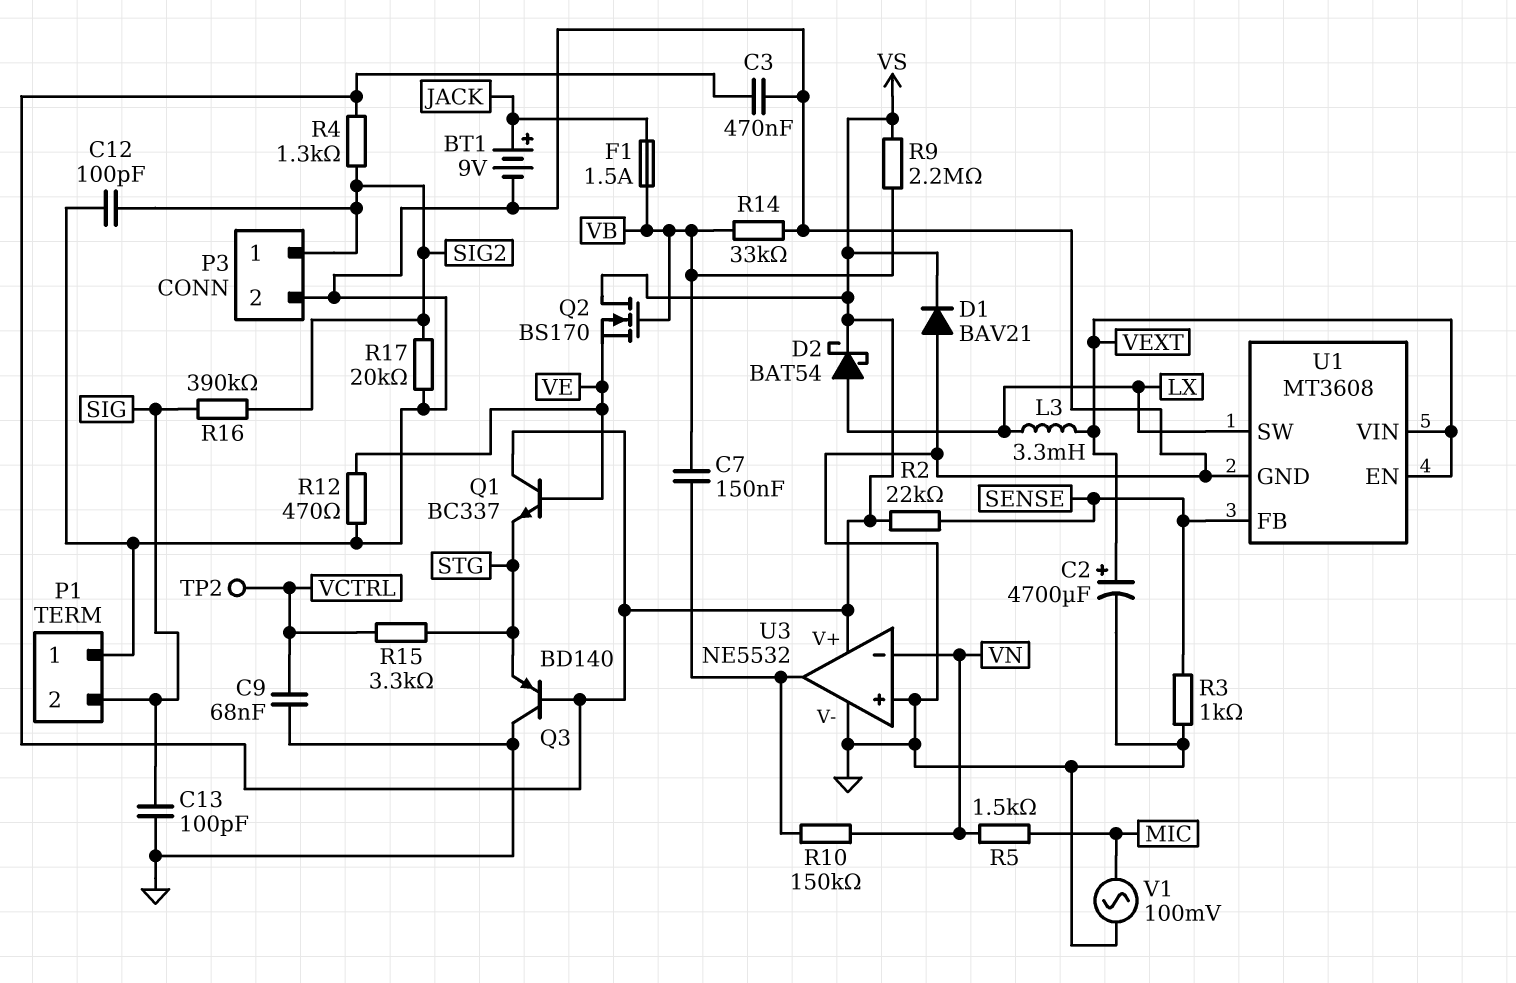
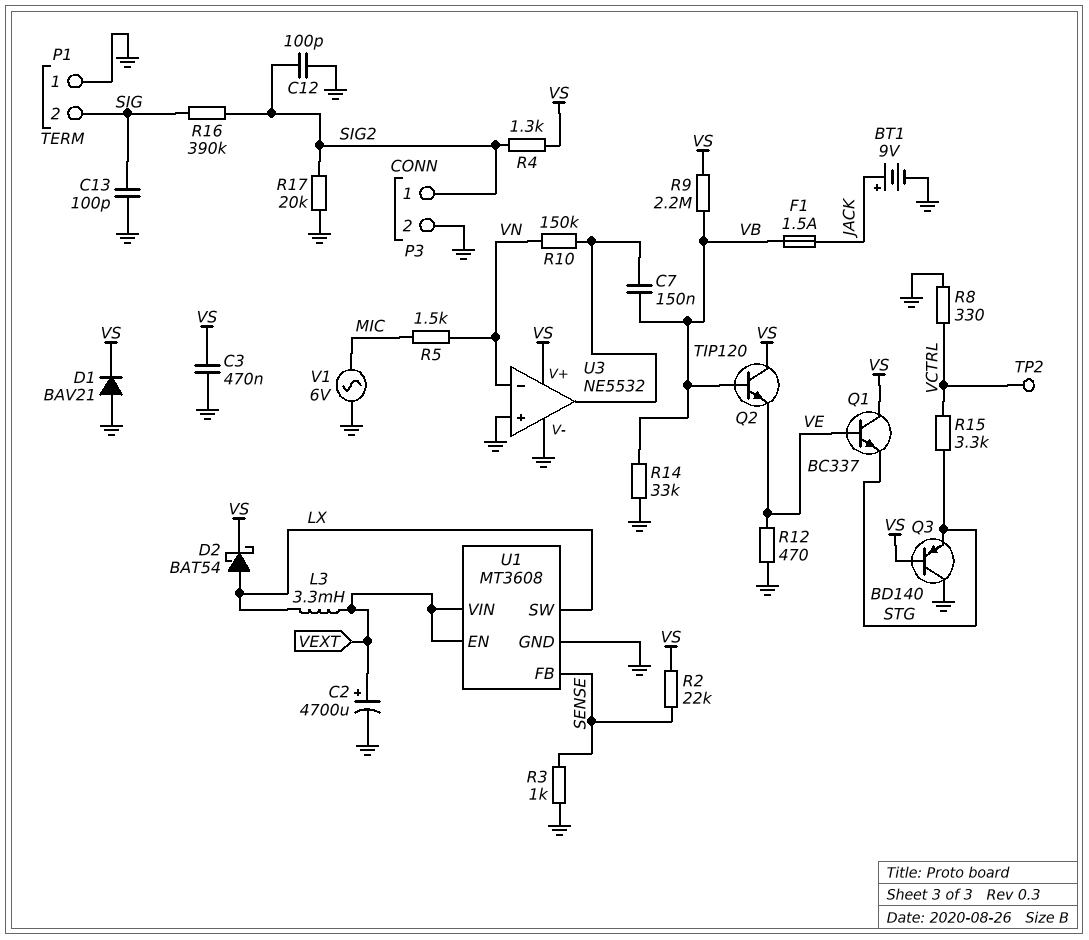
C9: 68nF (GND, VCTRL) -> none
Q2: NMOS BS170 (G VB, D VS, S VE) -> NPN TIP120 (B VB, C VS, E VE)
R8: none -> 330 (GND, VCTRL)
V1: AC 100mV (GND, MIC) -> AC 6V (GND, MIC)

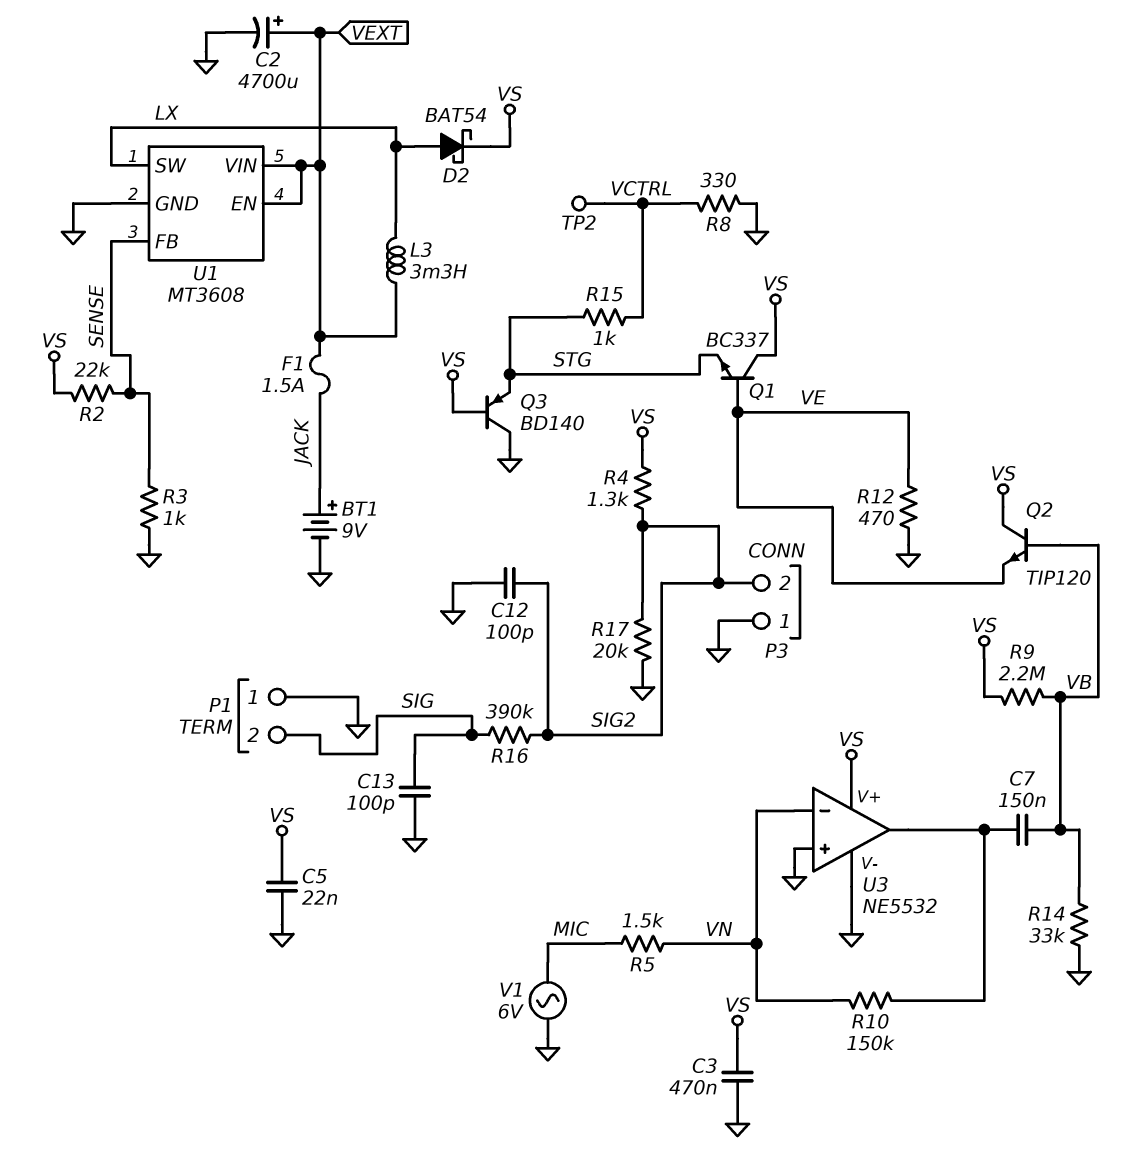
C5: none -> 22nF (GND, VS)
D1: diode BAV21 (A GND, K VS) -> none
F1: 1.5A (JACK, VB) -> 1.5A (JACK, VEXT)
P3 pin 1: SIG2 -> GND
P3 pin 2: GND -> SIG2
R15: 3.3k (STG, VCTRL) -> 1k (STG, VCTRL)

